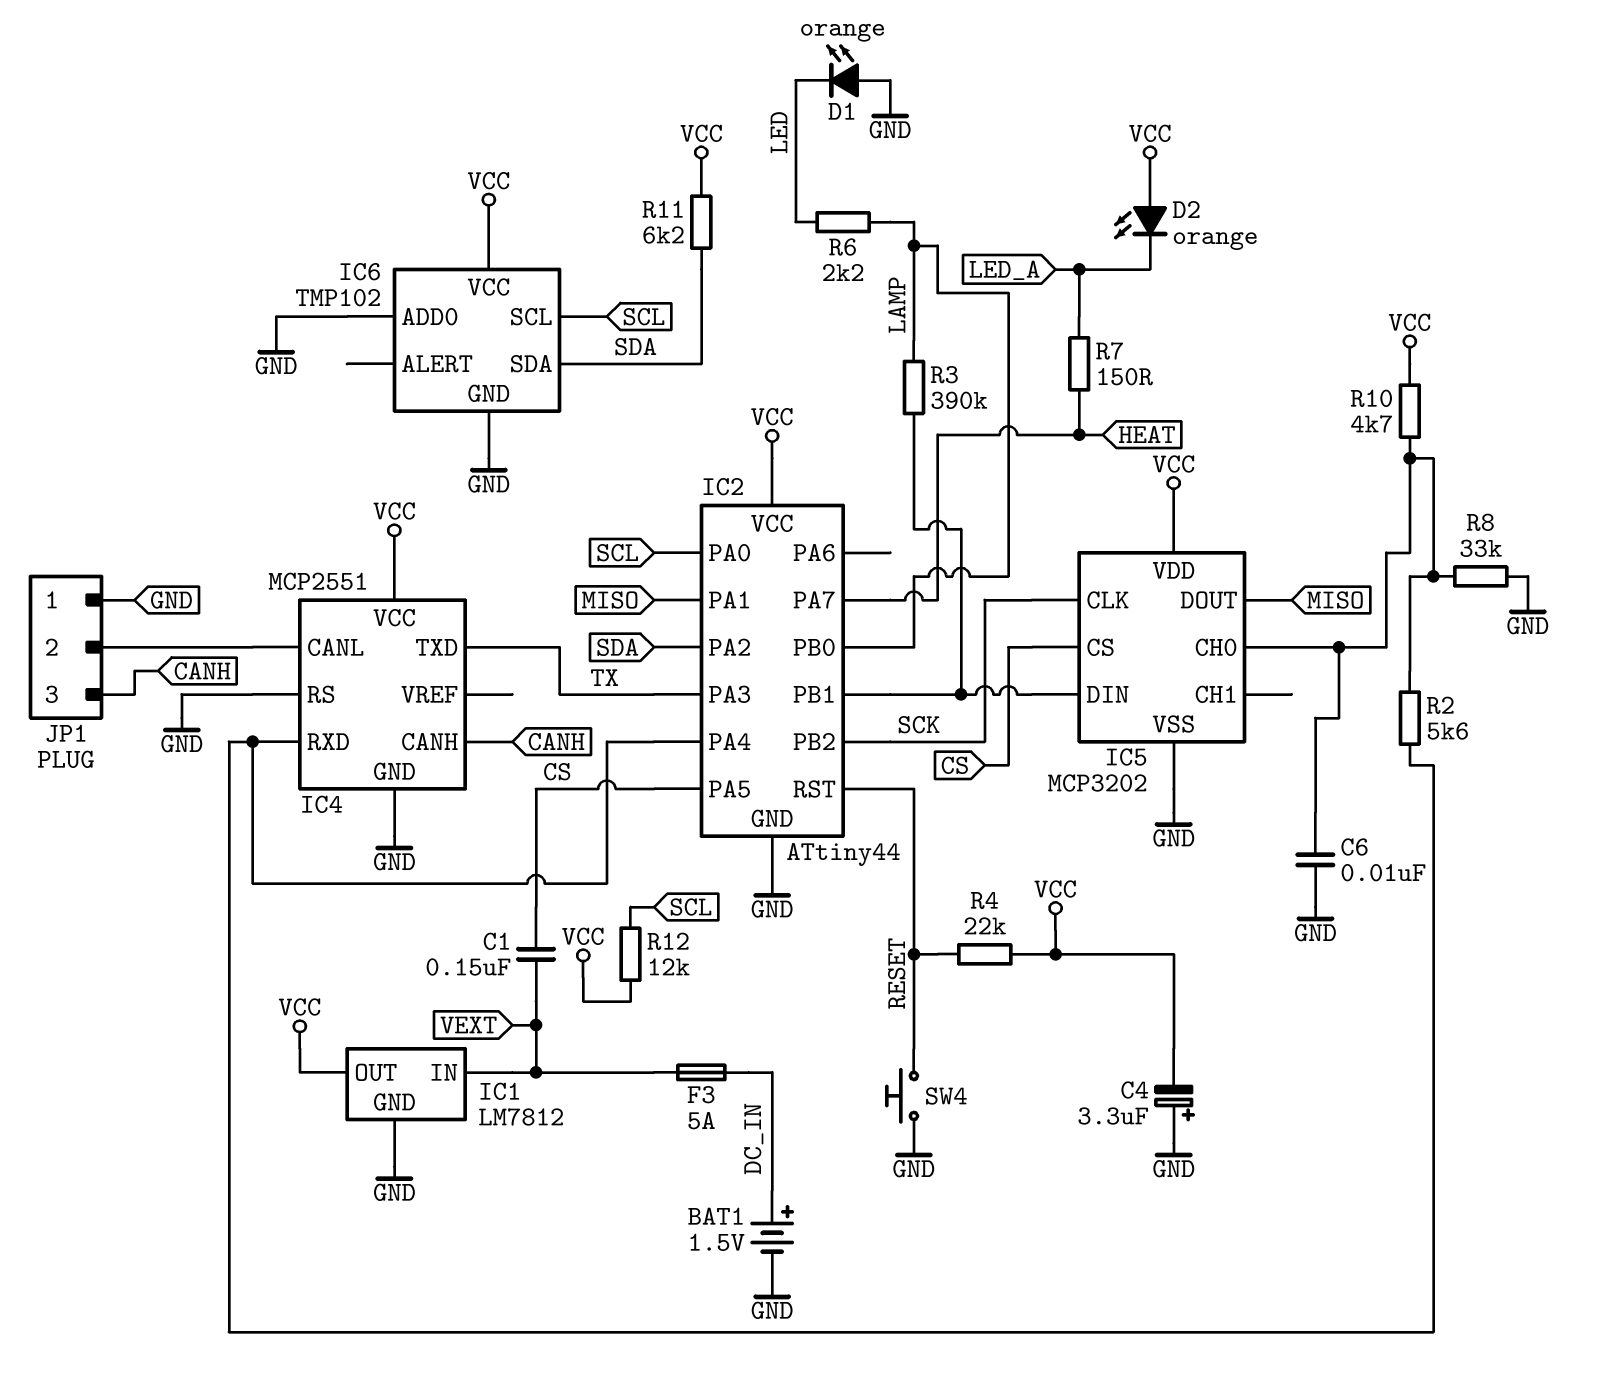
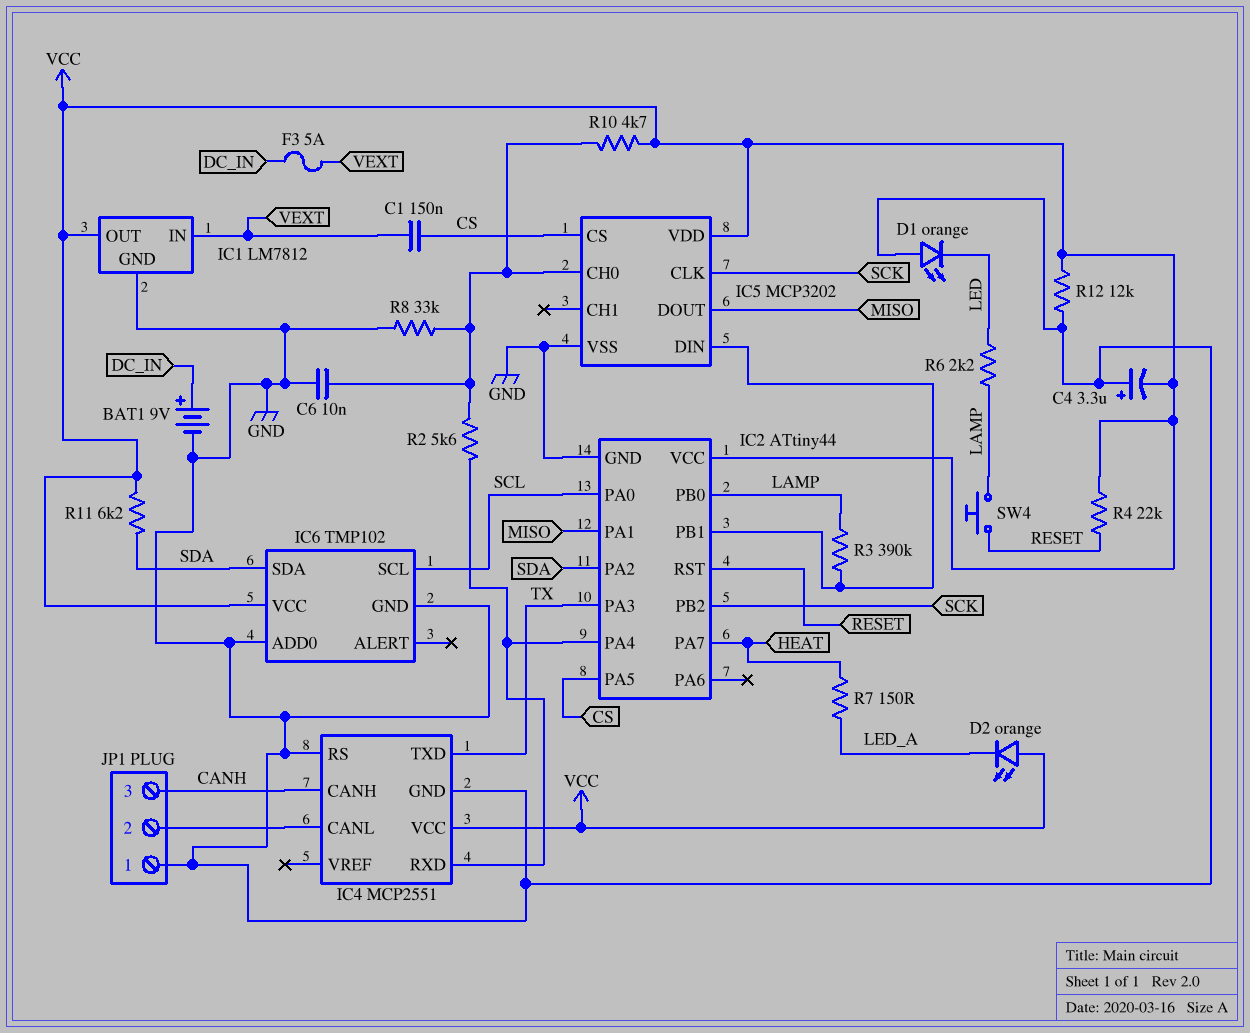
BAT1: 1.5V (plus DC_IN, minus GND) -> 9V (plus DC_IN, minus GND)
R12: 12k (SCL, VCC) -> 12k (GND, VCC)
SW4: button (GND, RESET) -> button (LAMP, RESET)

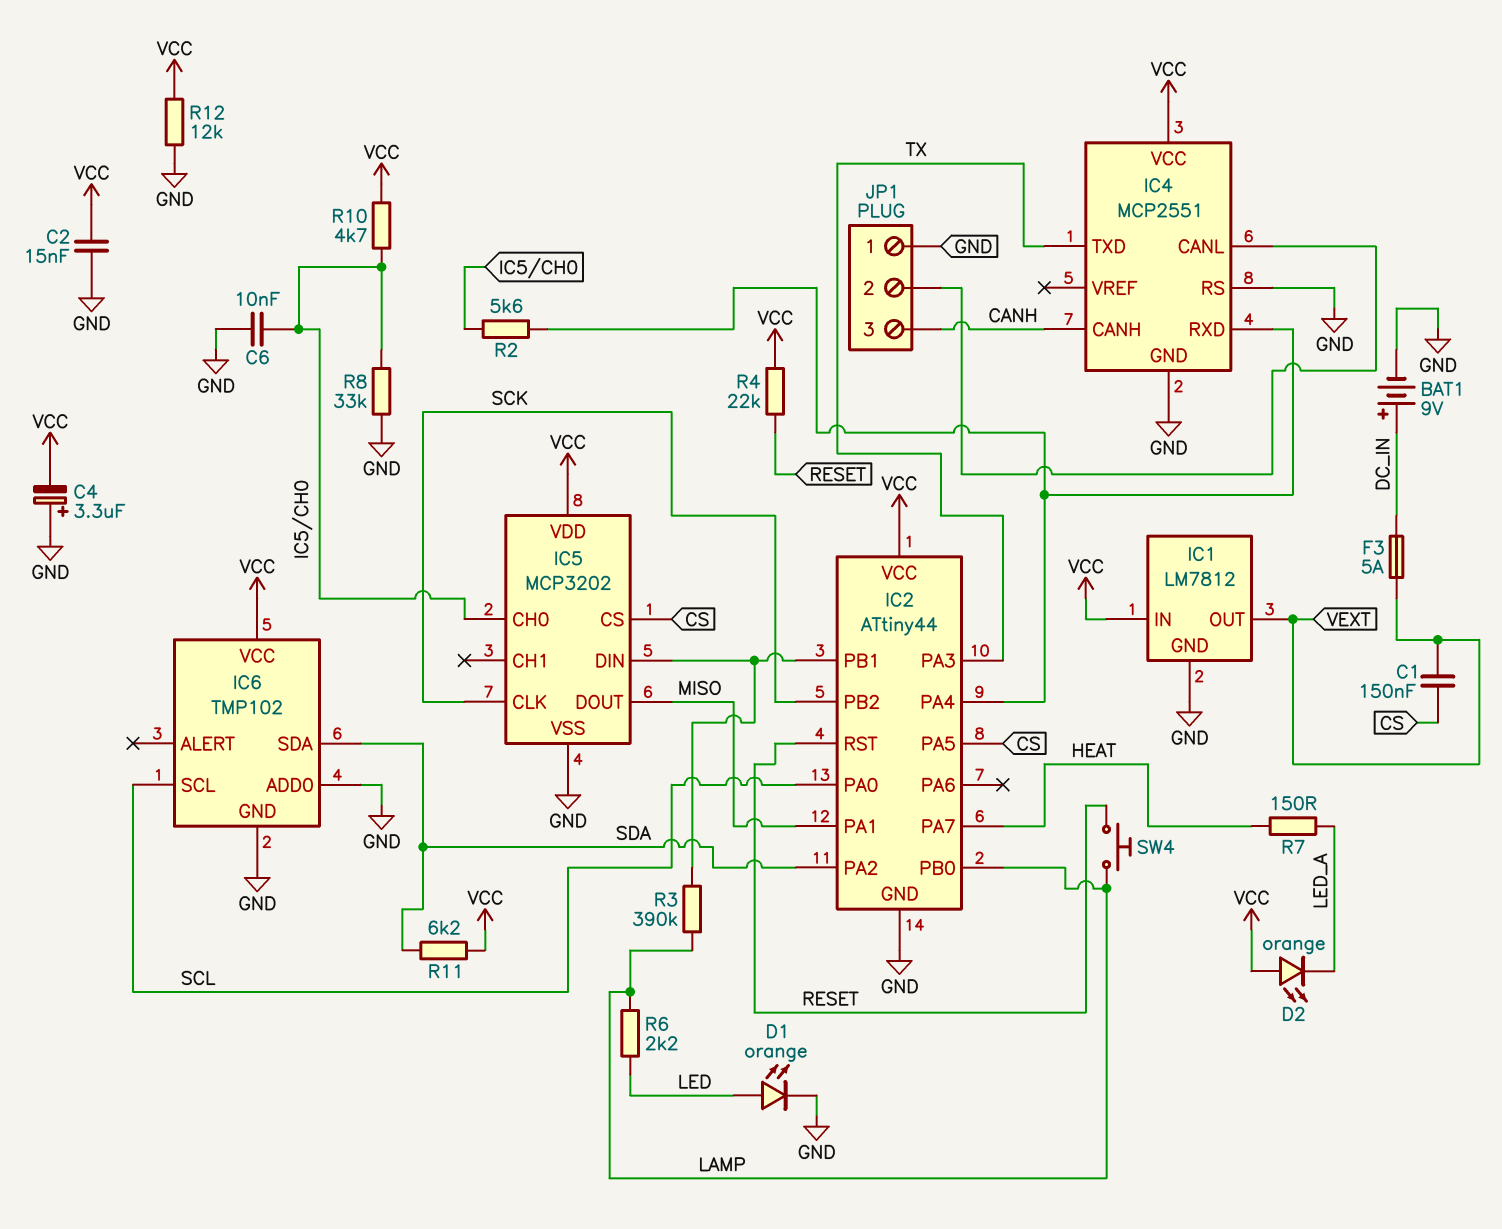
C2: none -> 15nF (GND, VCC)
D1: LED orange (A GND, K LED) -> LED orange (A LED, K GND)
IC1 pin IN: VEXT -> VCC
IC1 pin OUT: VCC -> VEXT

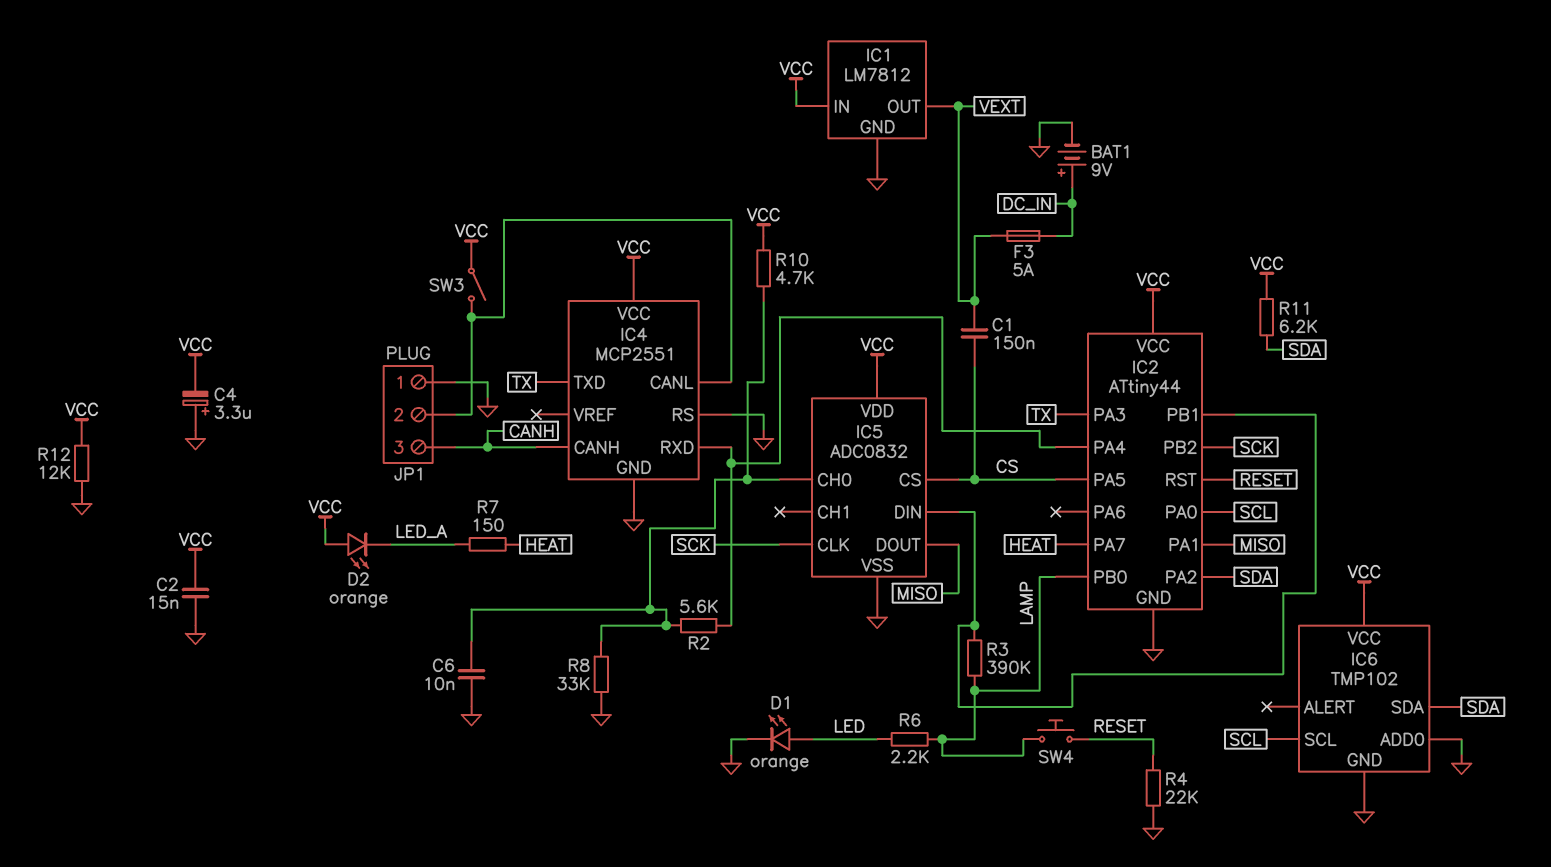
IC5: MCP3202 -> ADC0832
R4: 22k (RESET, VCC) -> 22k (GND, RESET)
SW3: none -> switch (IC4/CANL, VCC)

